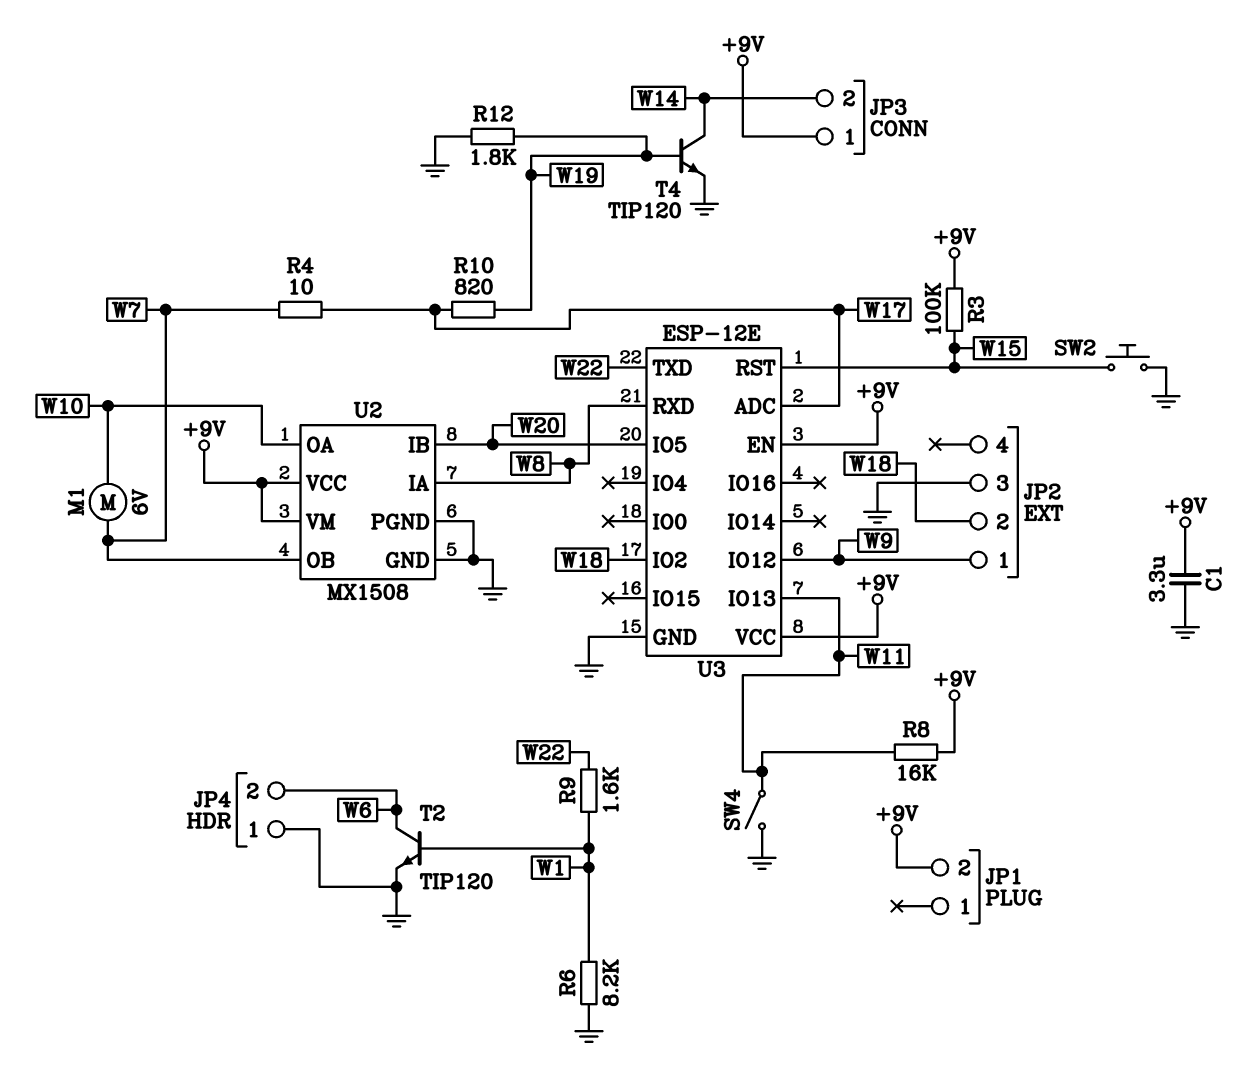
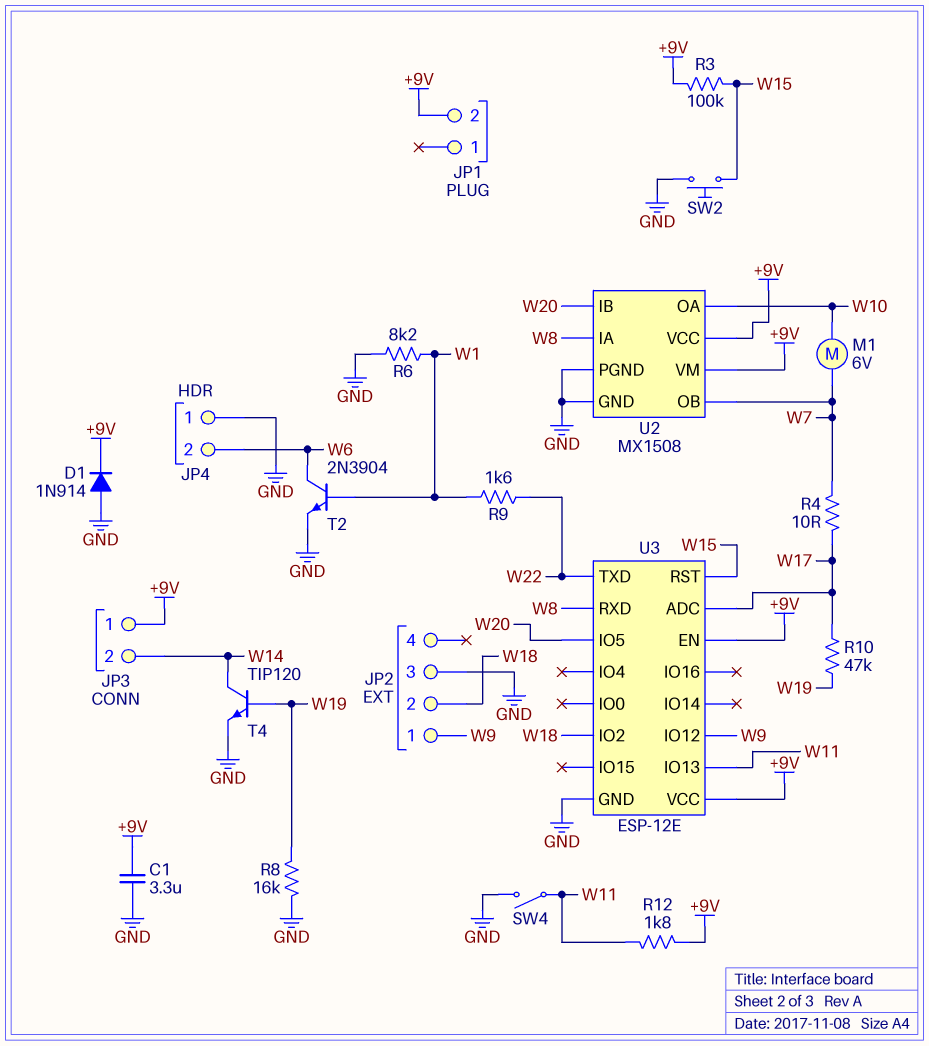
D1: none -> diode 1N914 (A GND, K +9V)
R8: 16k (+9V, W11) -> 16k (GND, W19)
R10: 820 (W17, W19) -> 47k (W17, W19)
R12: 1.8k (GND, W19) -> 1.8k (+9V, W11)
T2: NPN TIP120 (B W1, C W6, E GND) -> NPN 2N3904 (B W1, C W6, E GND)

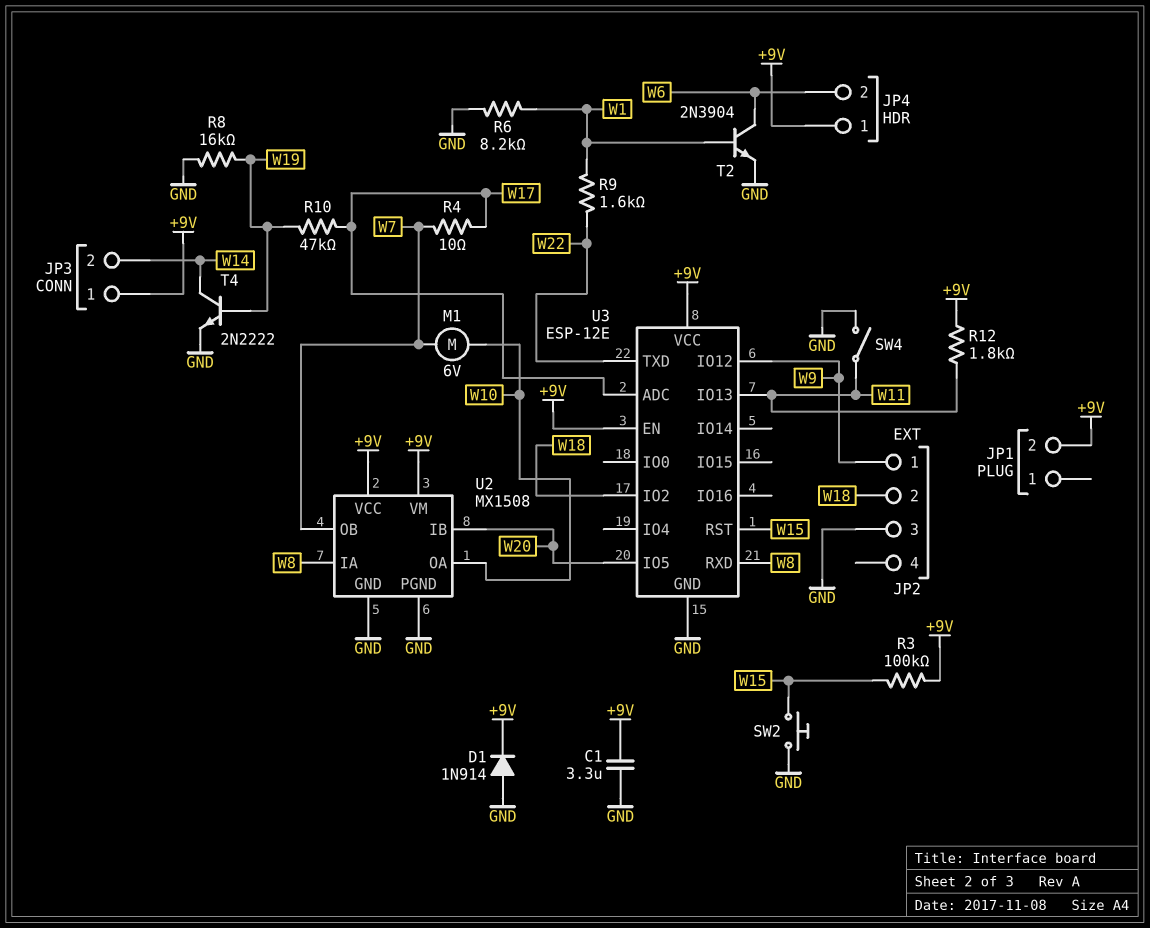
JP4 pin 1: GND -> +9V
T4: NPN TIP120 (B W19, C W14, E GND) -> NPN 2N2222 (B W19, C W14, E GND)

